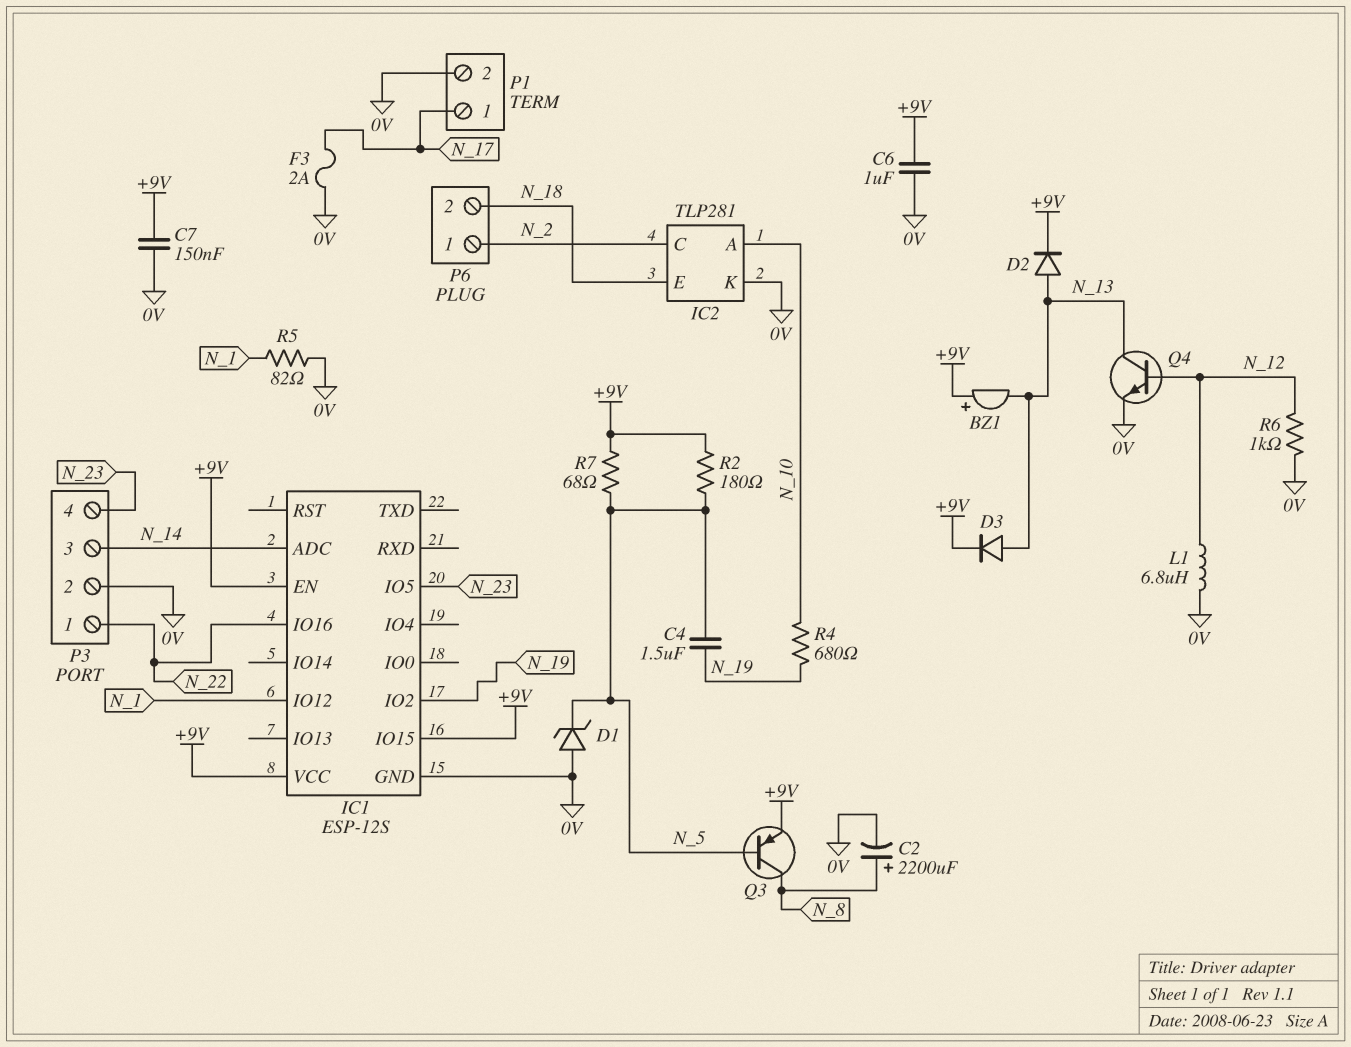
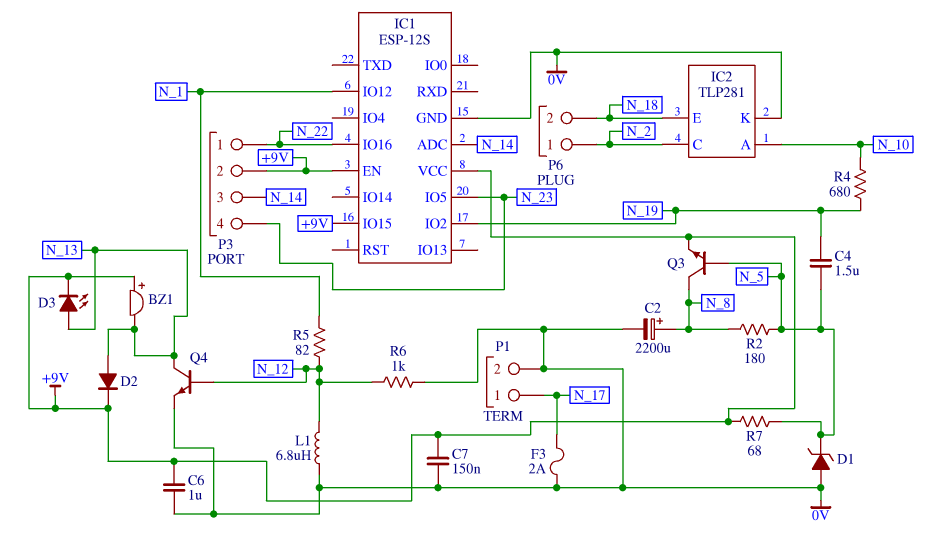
D3: diode (A N_13, K +9V) -> LED (A N_13, K +9V)
P3 pin 2: 0V -> +9V
Q3: PNP (B N_5, C N_8, E +9V) -> NPN (B N_5, C N_8, E +9V)
R2: 180 (+9V, N_5) -> 180 (N_5, N_8)
R5: 82 (0V, N_1) -> 82 (N_1, N_12)

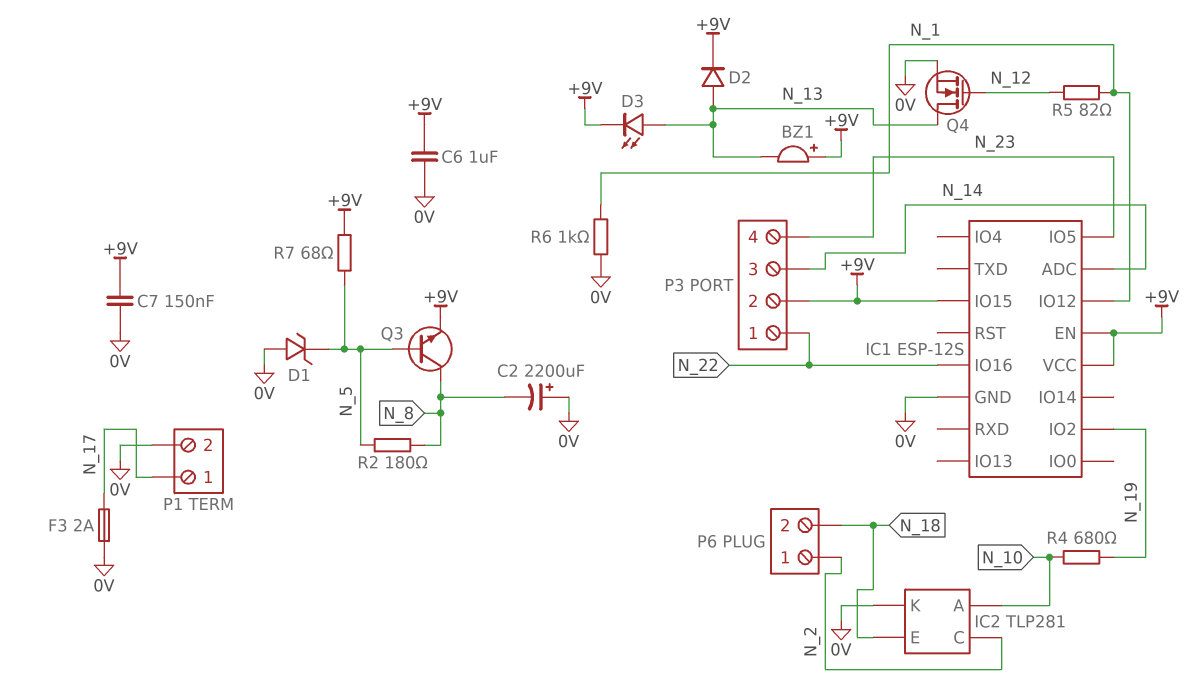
C2: 2200uF (plus N_8, minus 0V) -> 2200uF (plus 0V, minus N_8)
C4: 1.5uF (N_5, N_19) -> none
L1: 6.8uH (0V, N_12) -> none
Q4: NPN (B N_12, C N_13, E 0V) -> NMOS (G N_12, D N_13, S 0V)
R6: 1k (0V, N_12) -> 1k (0V, N_1)

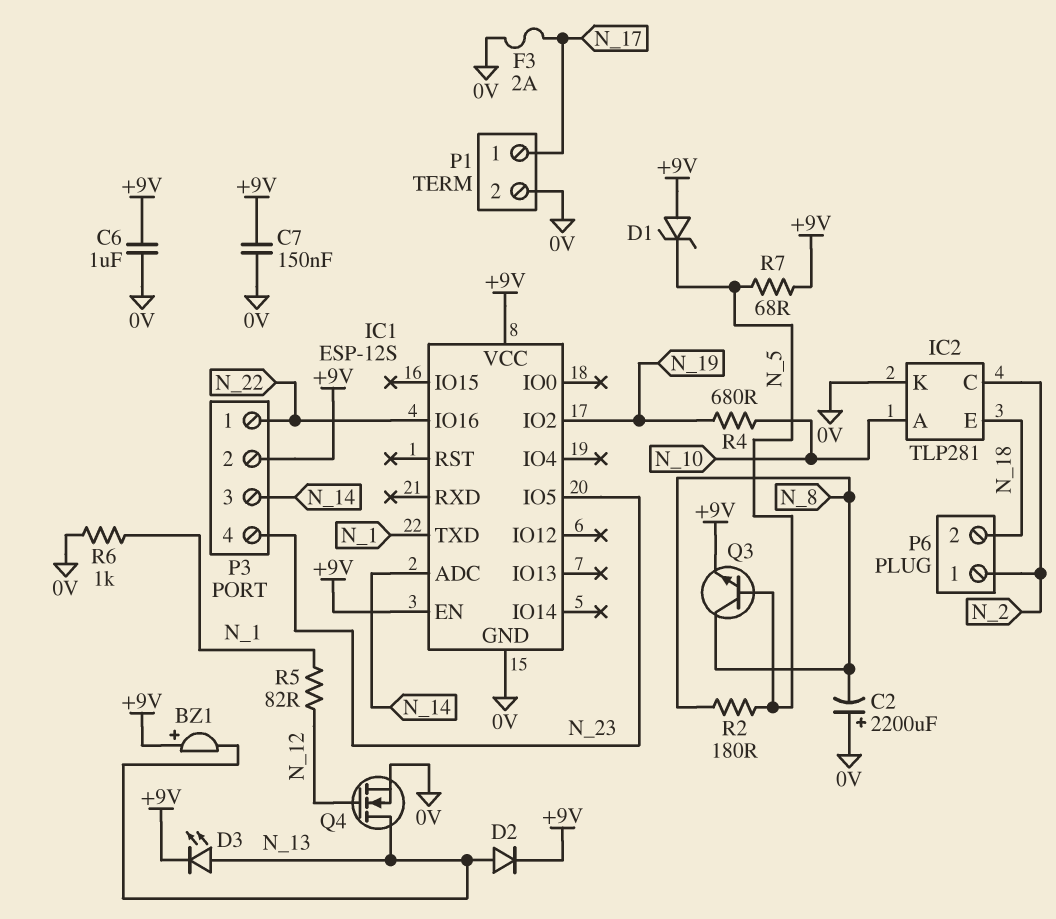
D1: zener (A 0V, K N_5) -> zener (A +9V, K N_5)
IC1 pin IO12: N_1 -> none
IC1 pin IO15: +9V -> none
IC1 pin TXD: none -> N_1

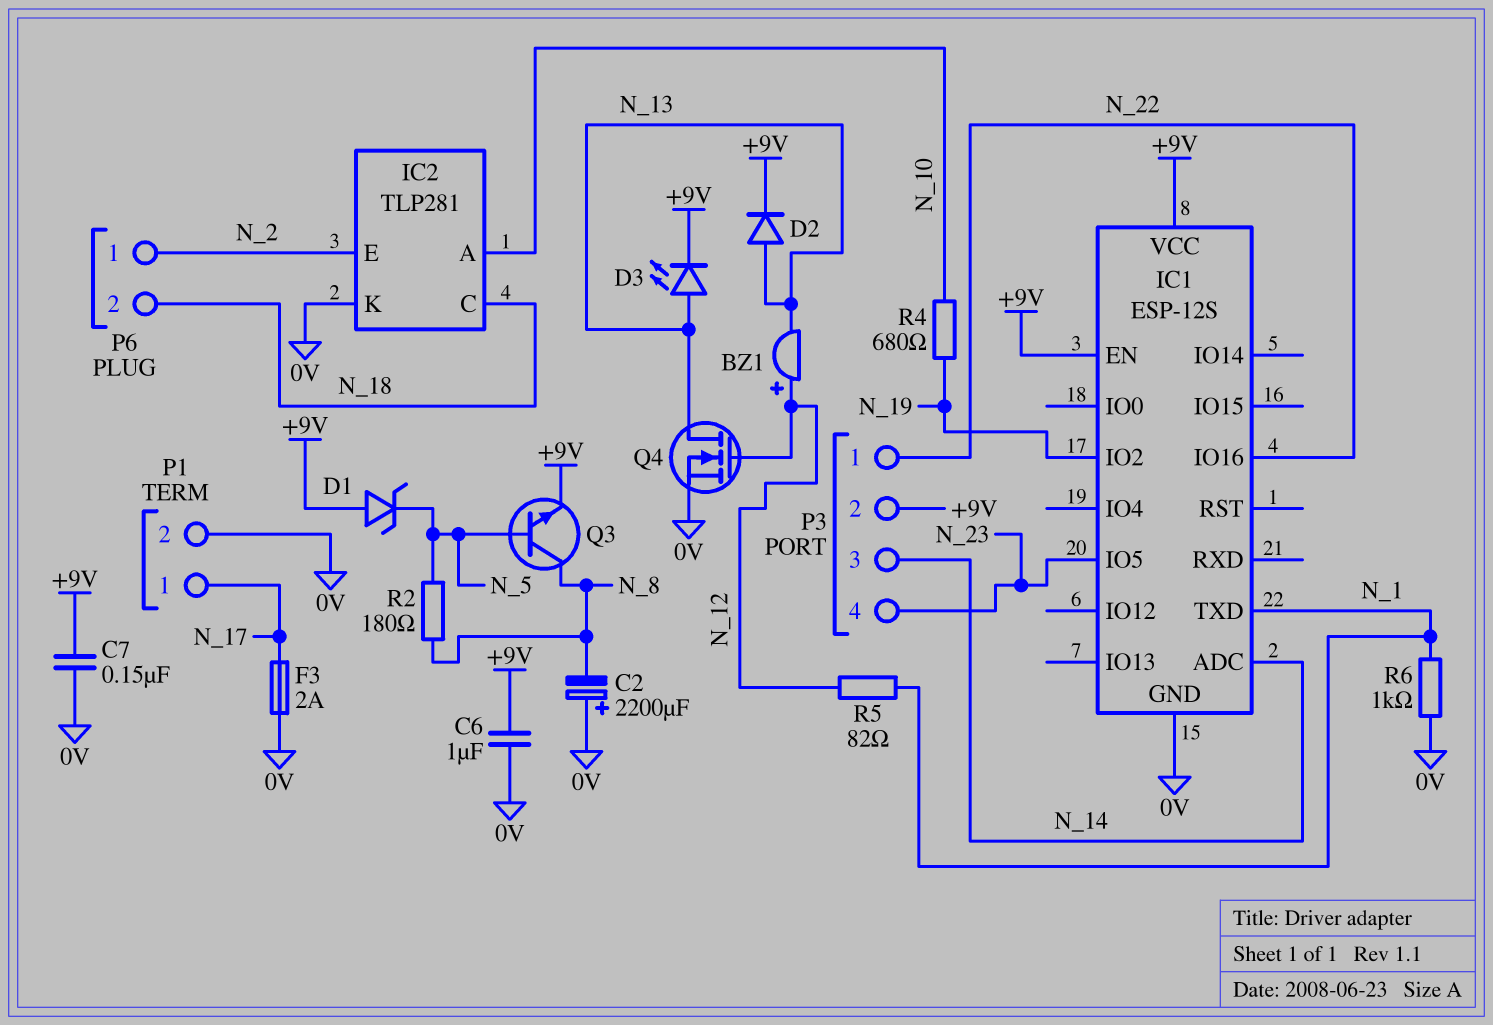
BZ1: buzzer (plus +9V, minus N_13) -> buzzer (plus N_12, minus N_13)
IC2 pin C: N_2 -> N_18
IC2 pin E: N_18 -> N_2
R7: 68 (+9V, N_5) -> none

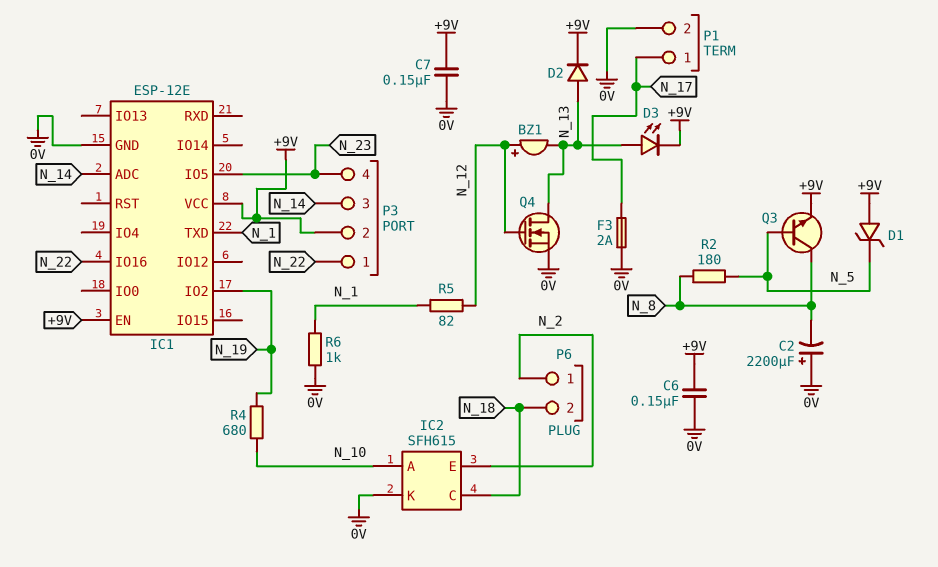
C6: 1uF (+9V, 0V) -> 150nF (+9V, 0V)
IC1: ESP-12S -> ESP-12E
IC2: TLP281 -> SFH615

